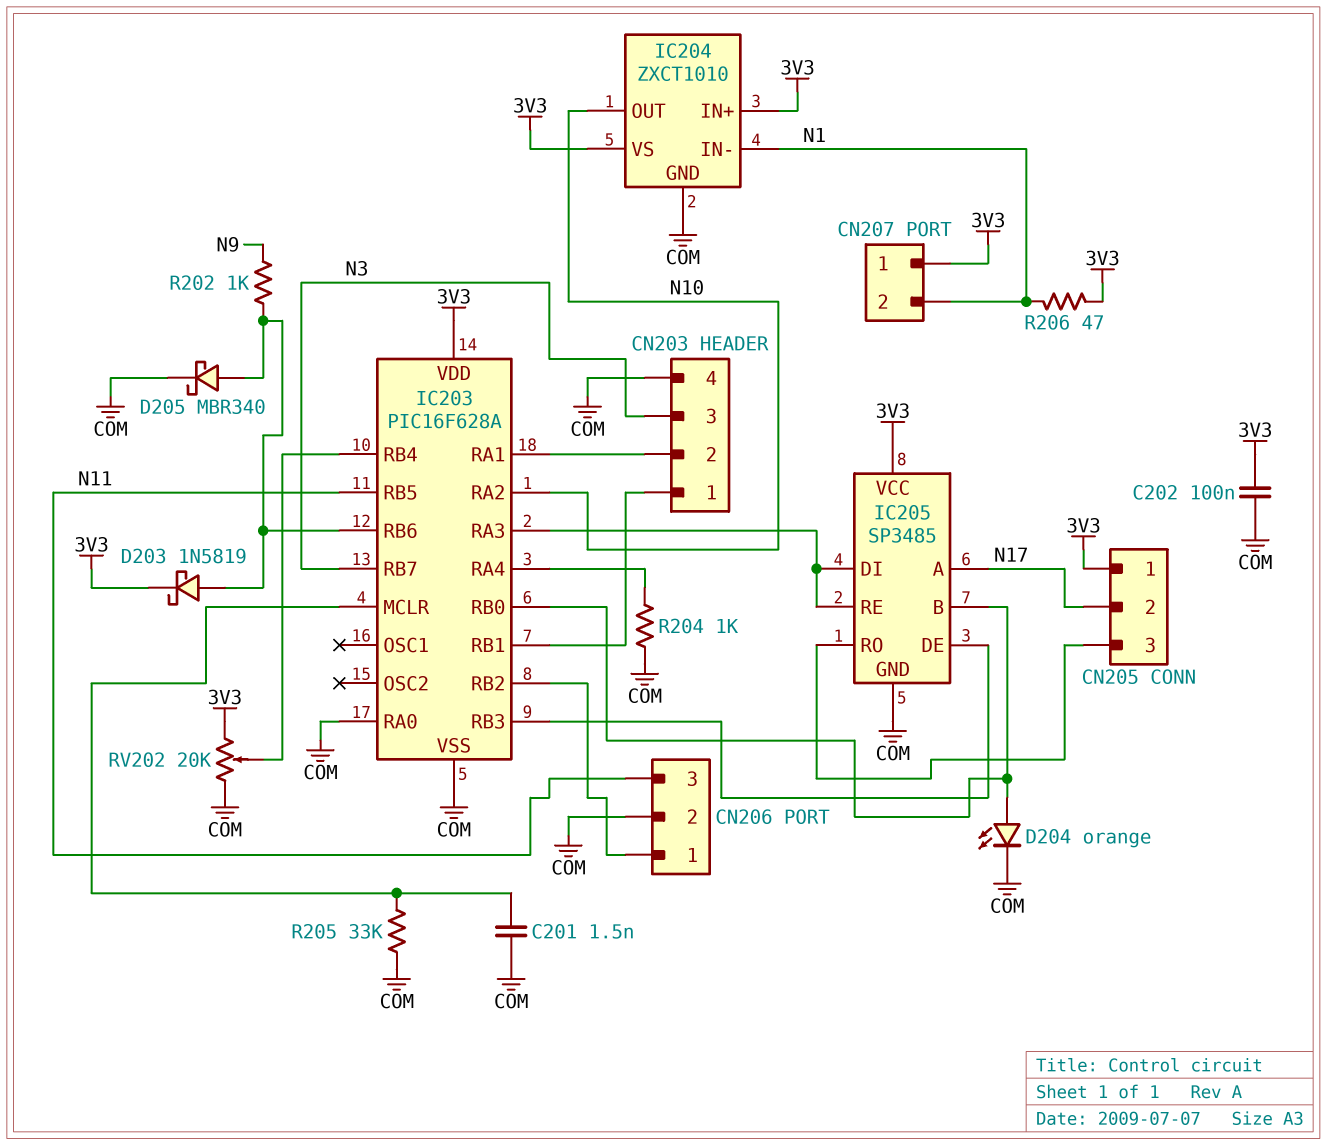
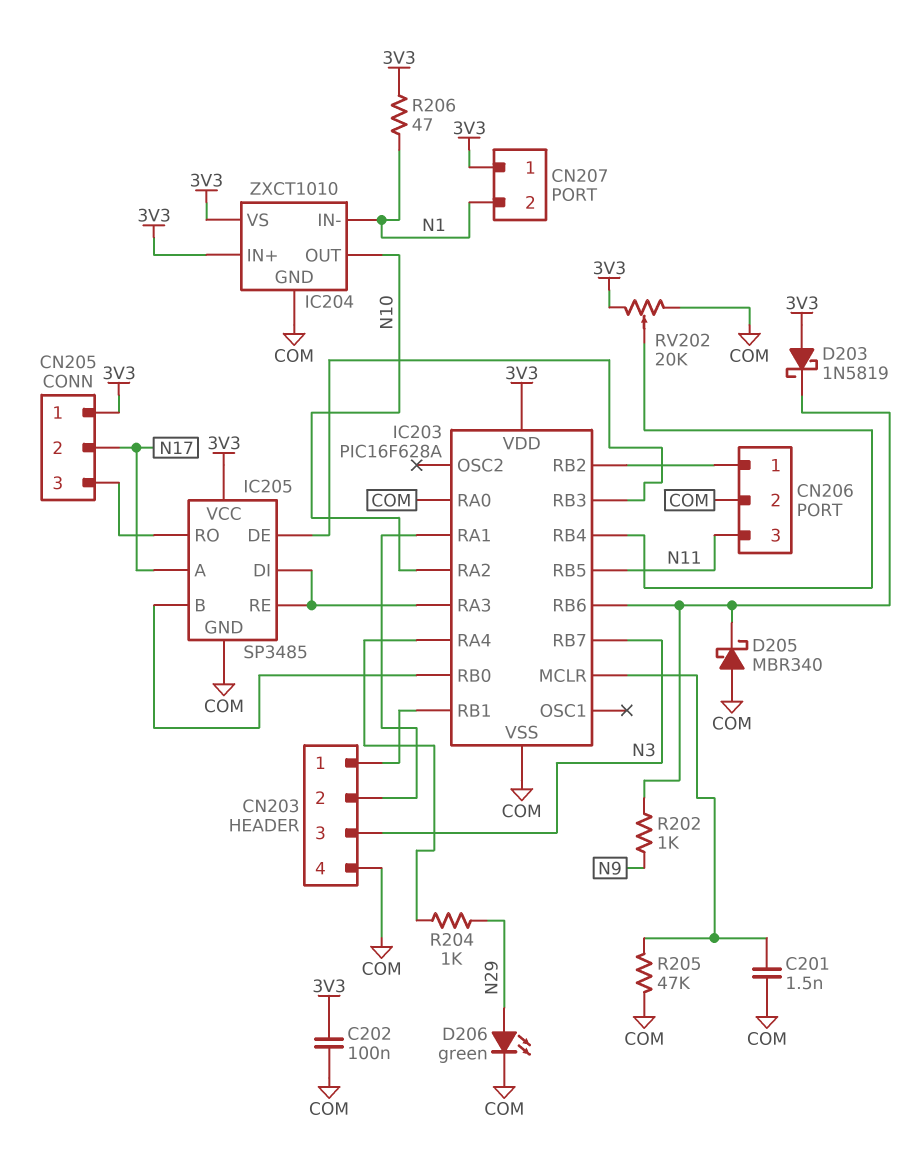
D203: schottky 1N5819 (A IC203/RB6, K 3V3) -> schottky 1N5819 (A 3V3, K IC203/RB6)
D204: LED orange (A IC203/RB0, K COM) -> none
D205: schottky MBR340 (A IC203/RB6, K COM) -> schottky MBR340 (A COM, K IC203/RB6)
D206: none -> LED green (A N29, K COM)
R204: 1k (COM, IC203/RA4) -> 1k (IC203/RA4, N29)
R205: 33k (COM, IC203/MCLR) -> 47k (COM, IC203/MCLR)

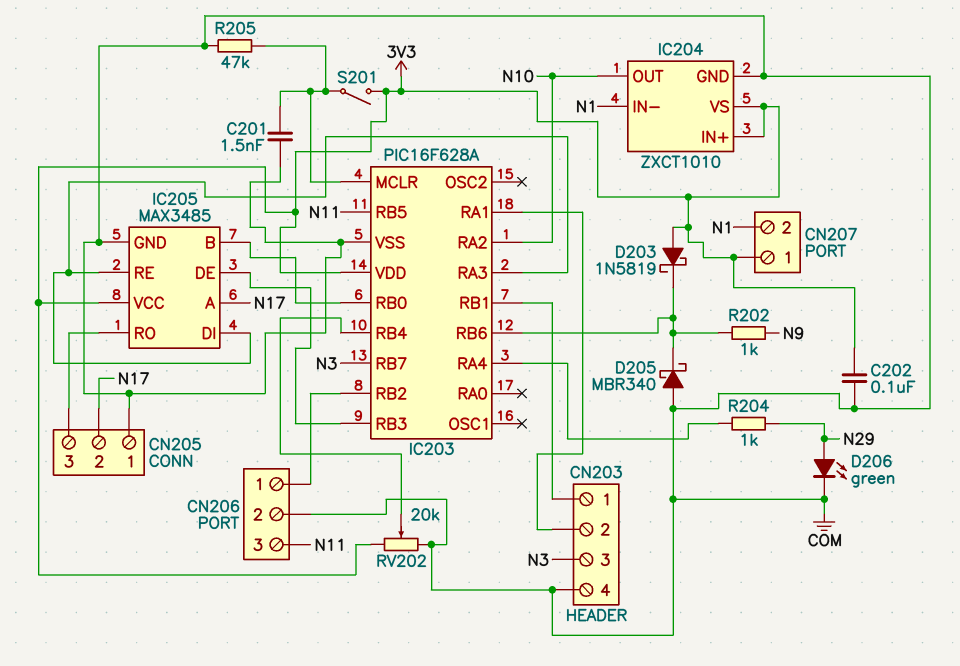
CN205 pin 1: 3V3 -> COM
IC203 pin RA0: COM -> none
IC205: SP3485 -> MAX3485
R206: 47 (3V3, N1) -> none
S201: none -> switch (3V3, IC203/MCLR)

